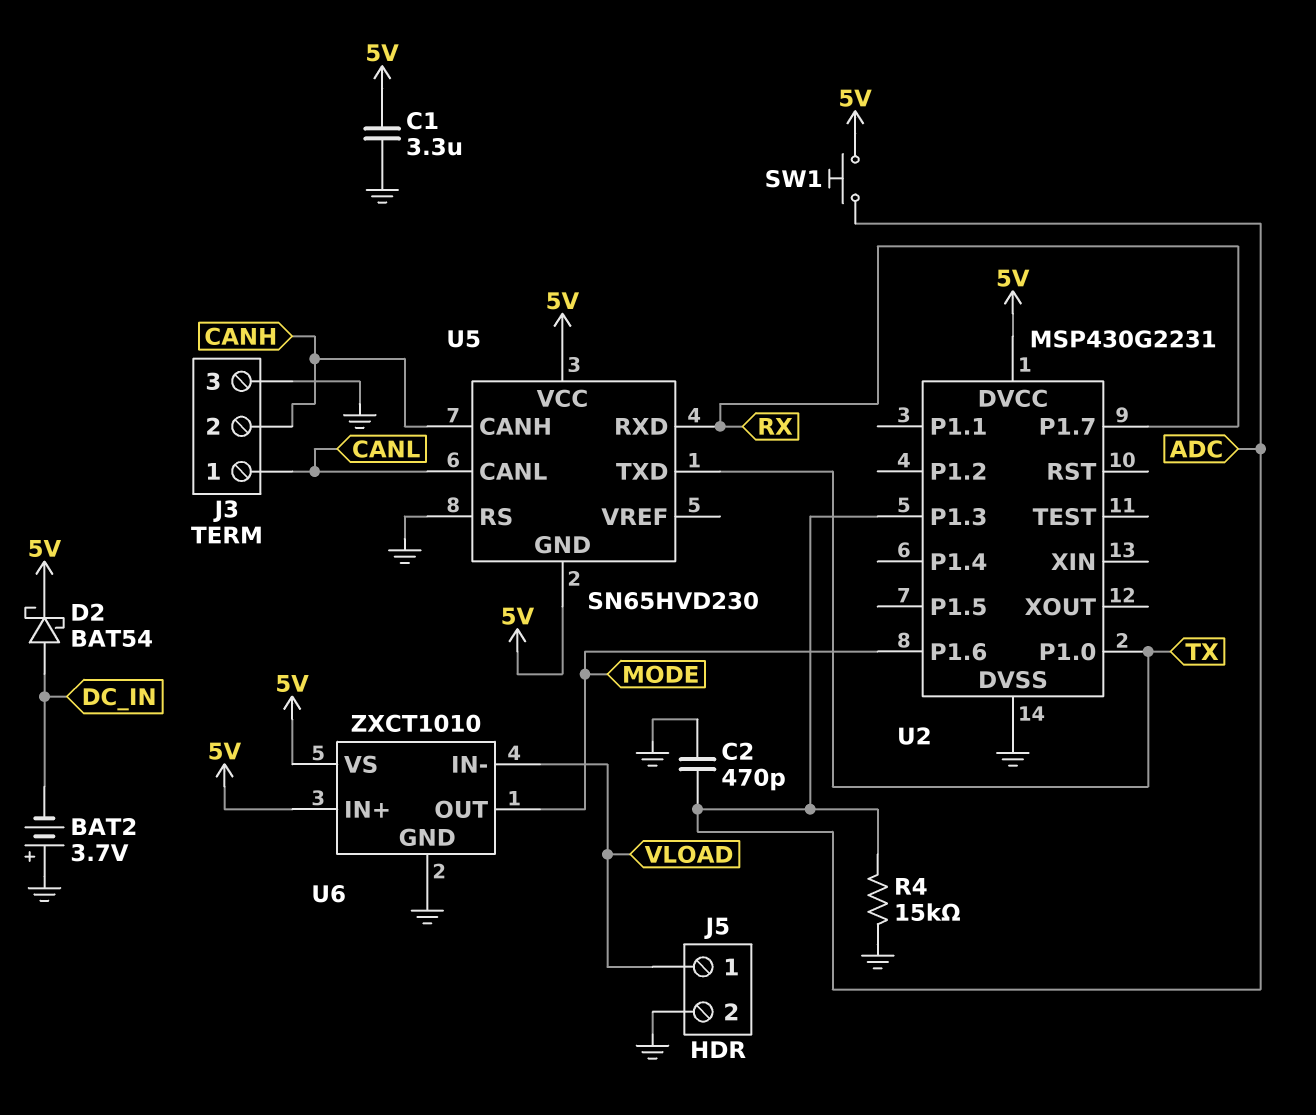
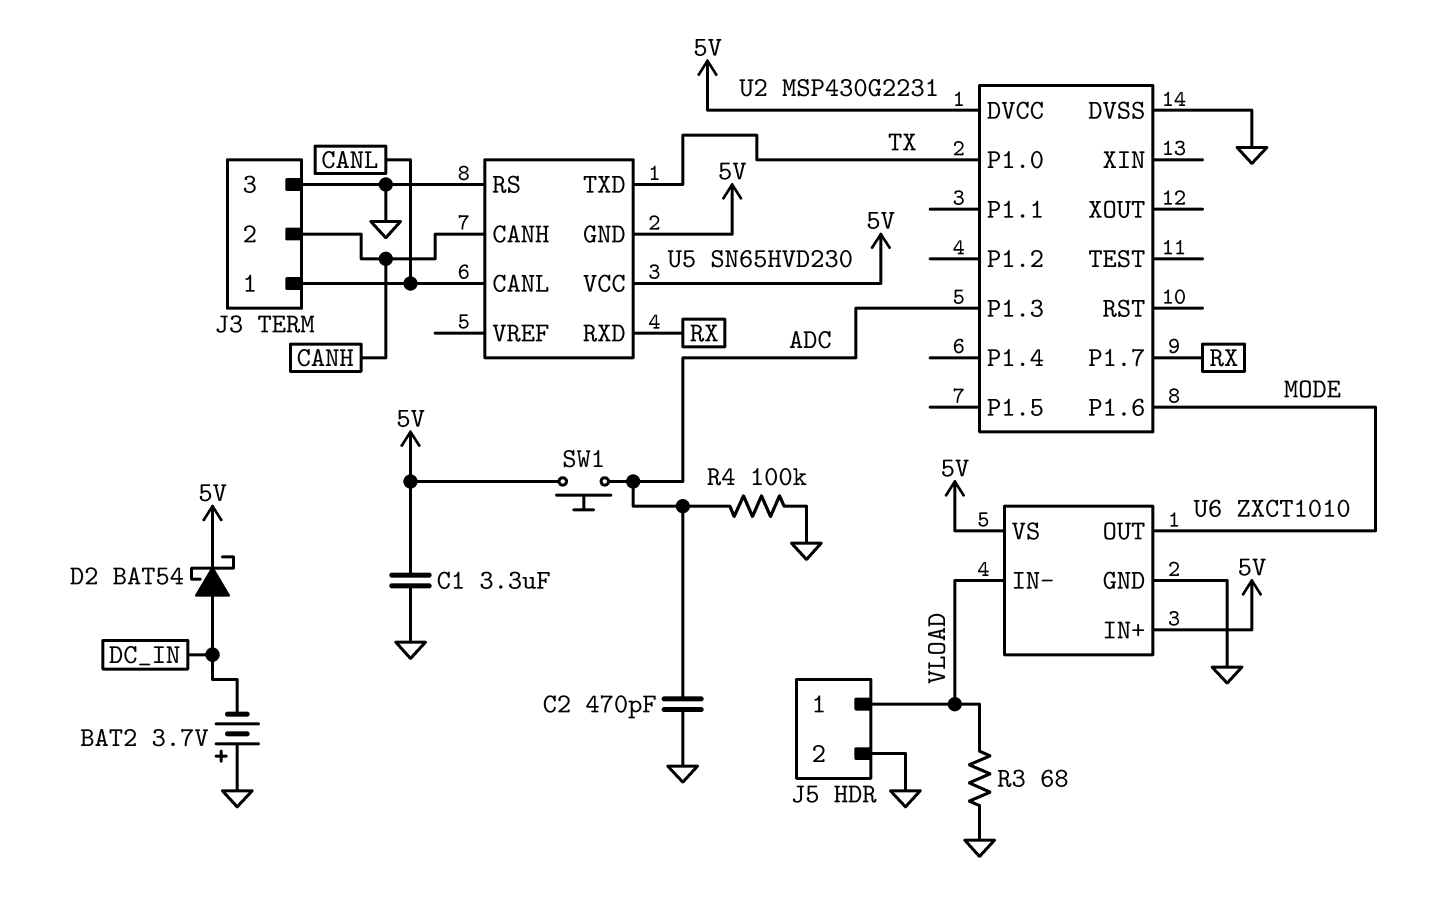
R3: none -> 68 (GND, VLOAD)
R4: 15k (ADC, GND) -> 100k (ADC, GND)

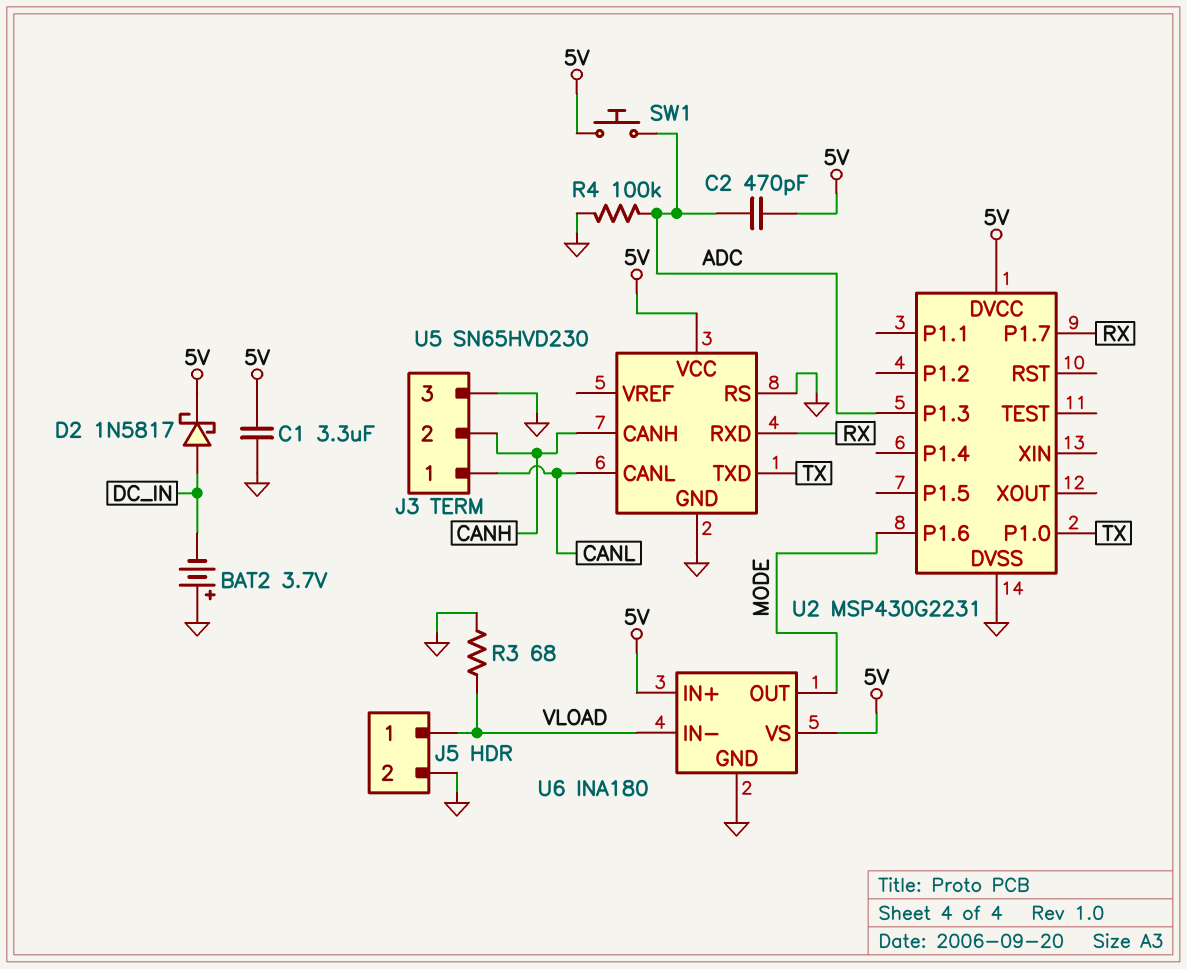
C2: 470pF (ADC, GND) -> 470pF (5V, ADC)
D2: schottky BAT54 (A DC_IN, K 5V) -> schottky 1N5817 (A DC_IN, K 5V)
U5 pin GND: 5V -> GND
U6: ZXCT1010 -> INA180

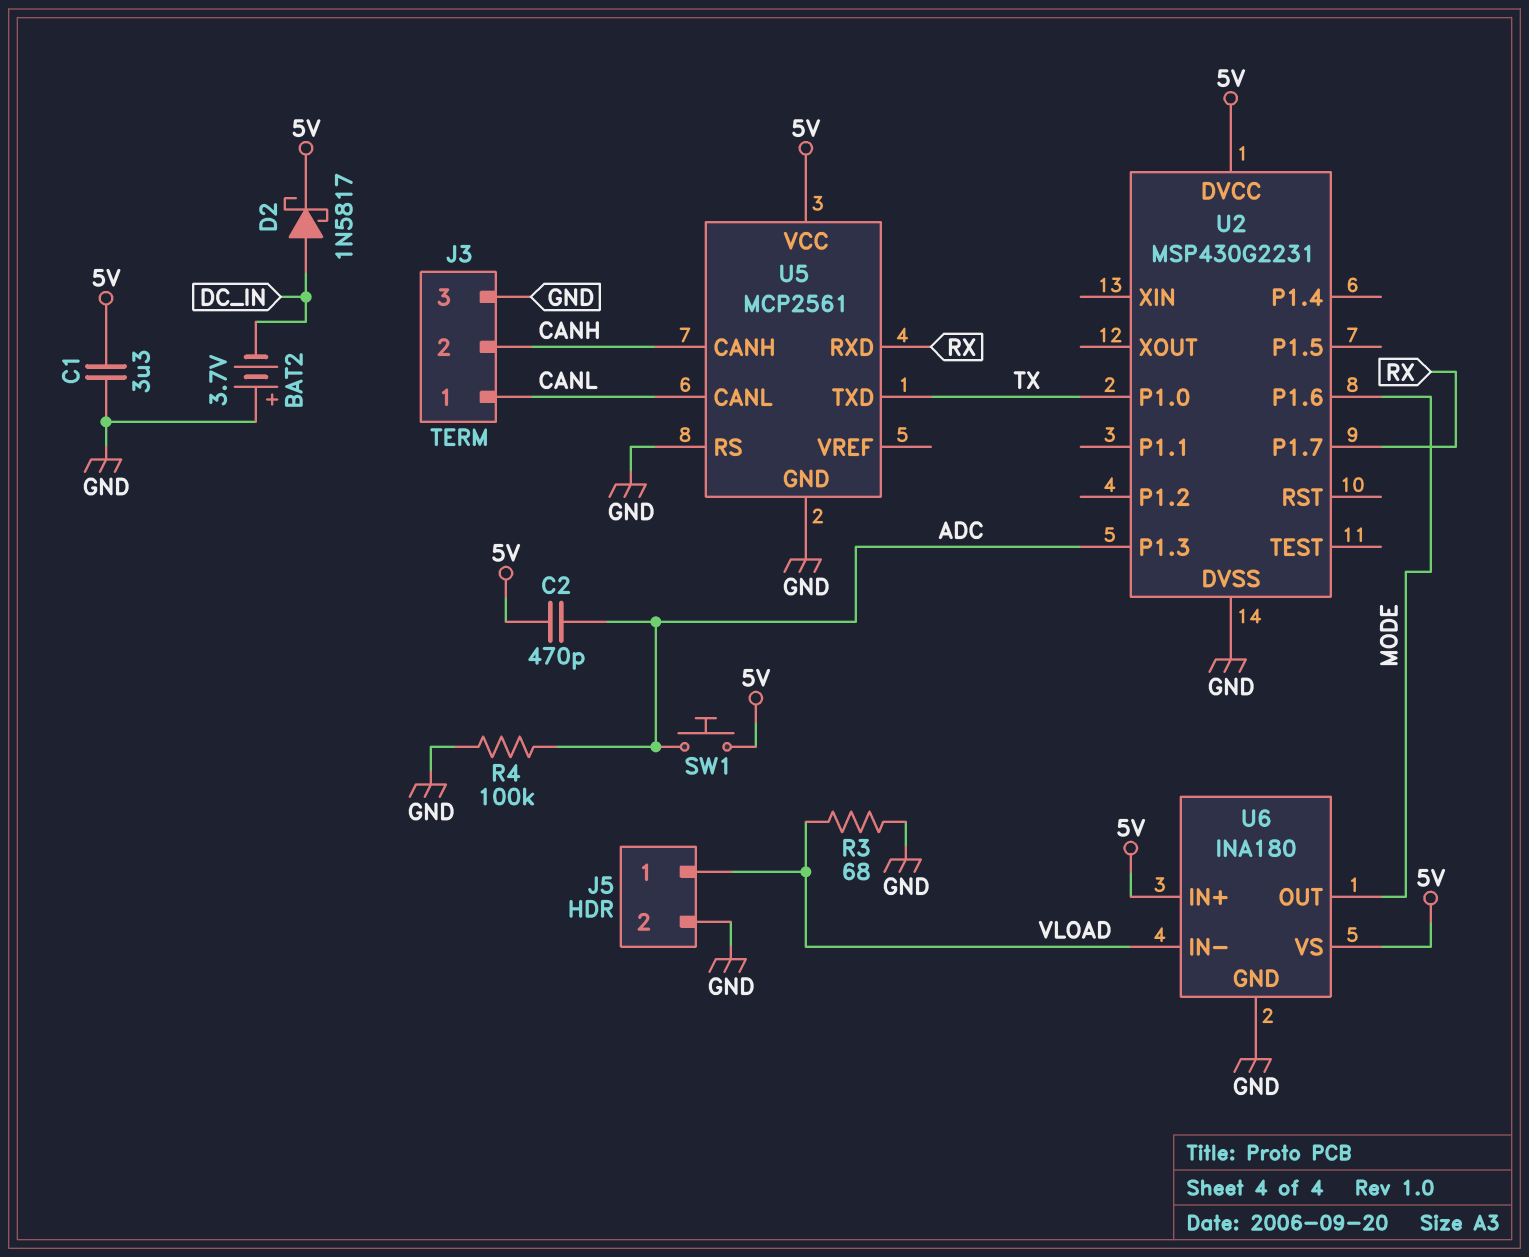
U5: SN65HVD230 -> MCP2561

